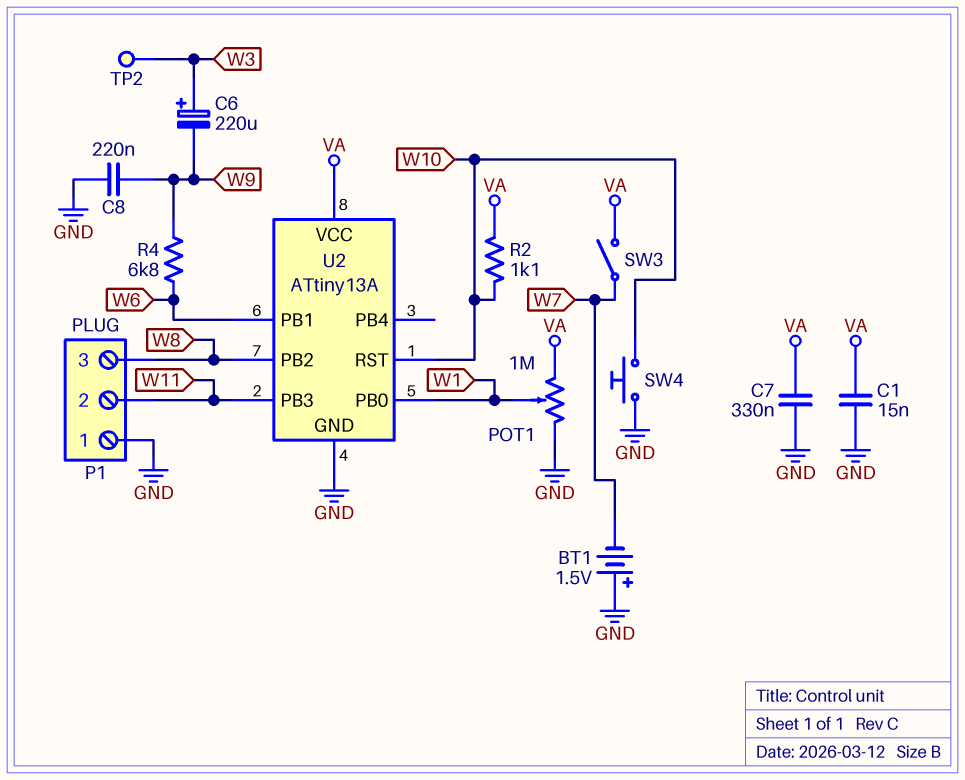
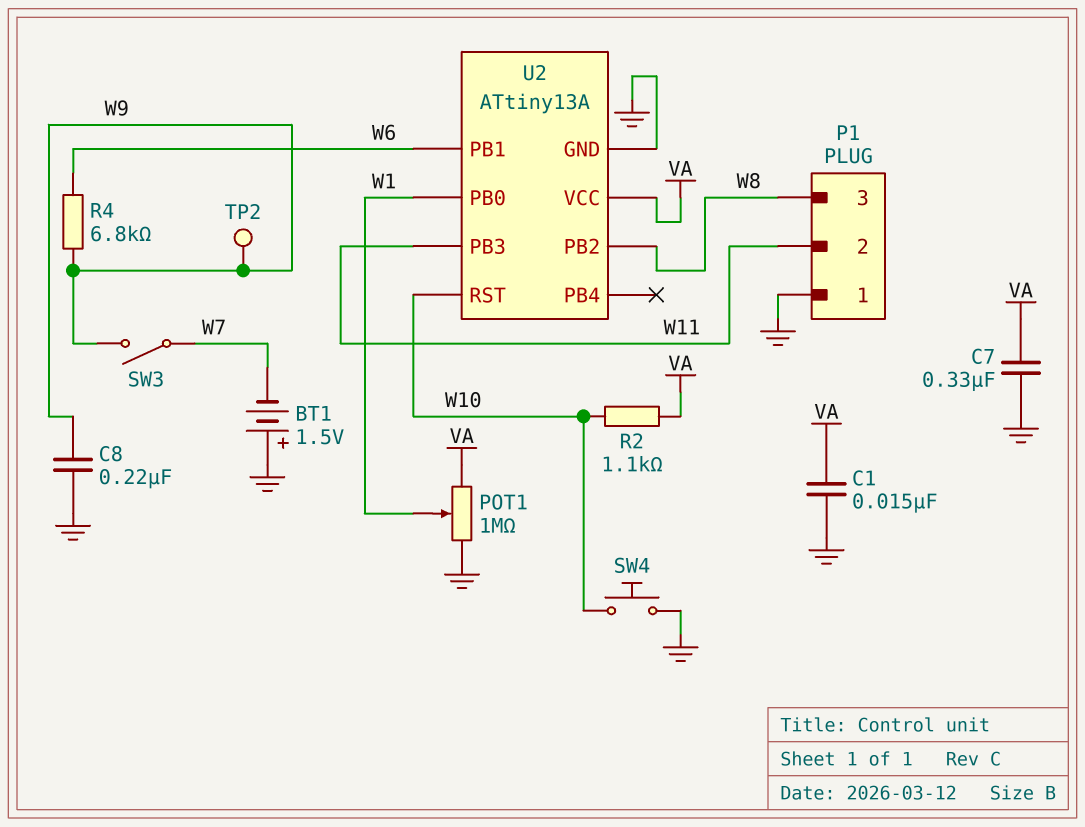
C6: 220uF (plus W3, minus W9) -> none
SW3: switch (VA, W7) -> switch (W7, W9)
TP2: test point (W3) -> test point (W9)

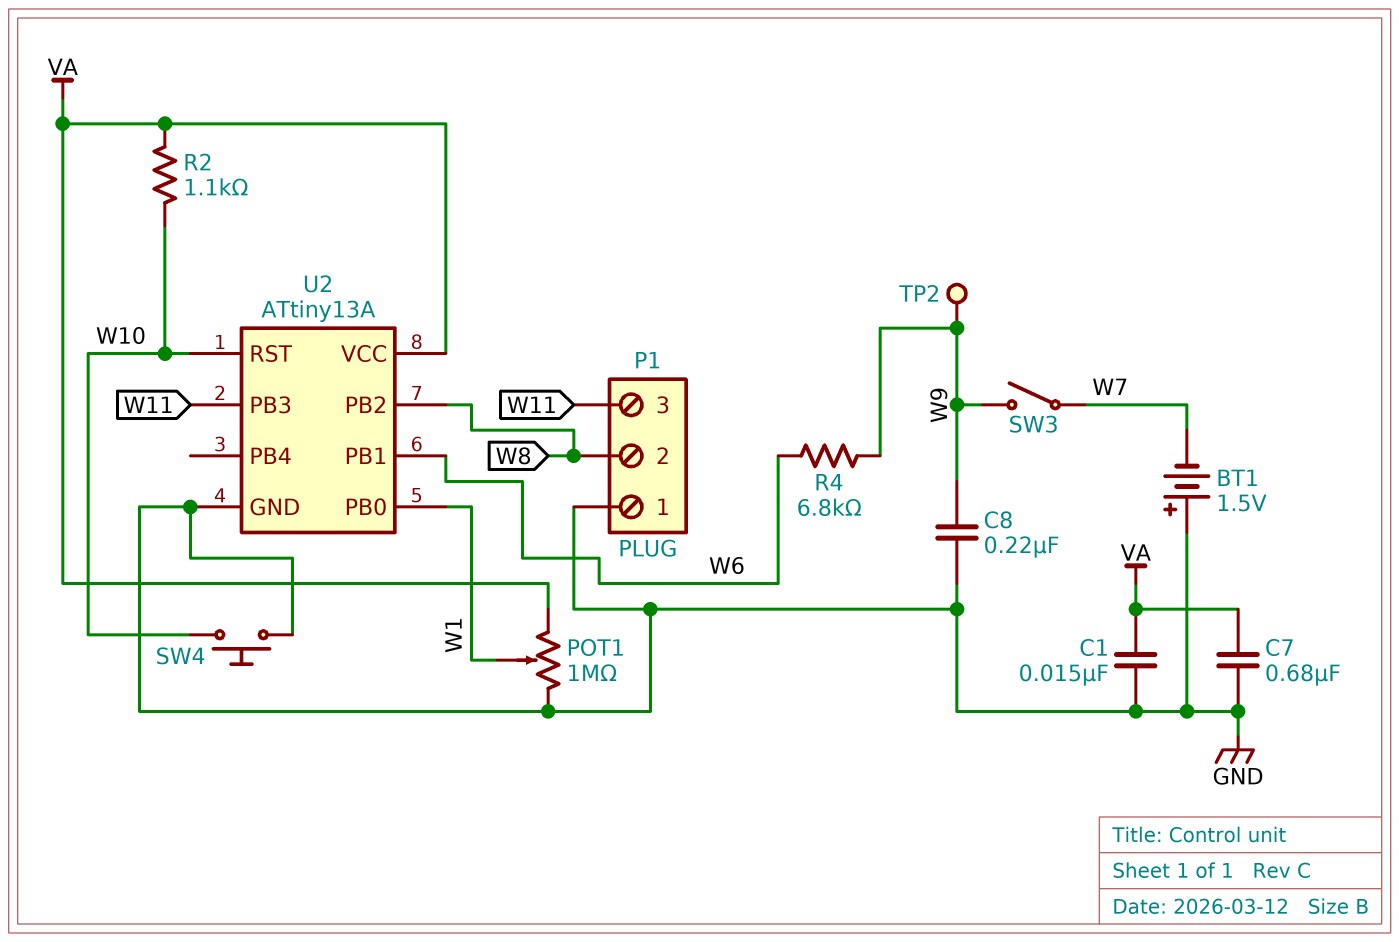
C7: 330nF (GND, VA) -> 680nF (GND, VA)
P1 pin 2: W11 -> W8
P1 pin 3: W8 -> W11

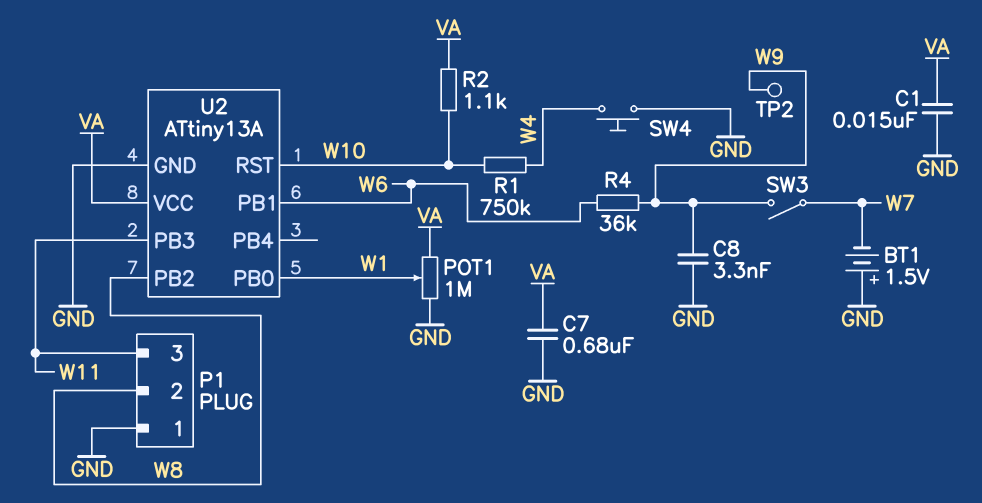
C8: 220nF (GND, W9) -> 3.3nF (GND, W9)
R1: none -> 750k (W4, W10)
R4: 6.8k (W6, W9) -> 36k (W6, W9)
SW4: button (GND, W10) -> button (GND, W4)

